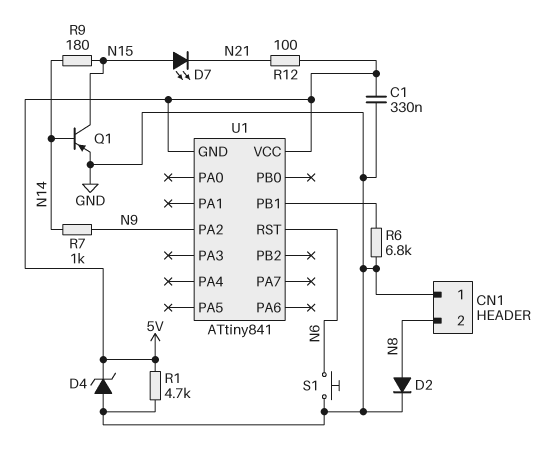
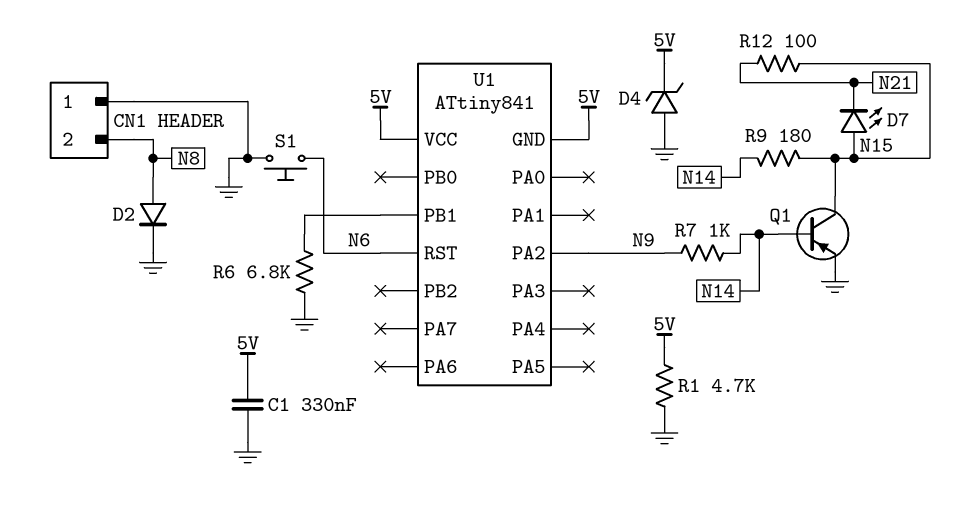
R12: 100 (5V, N21) -> 100 (N15, N21)

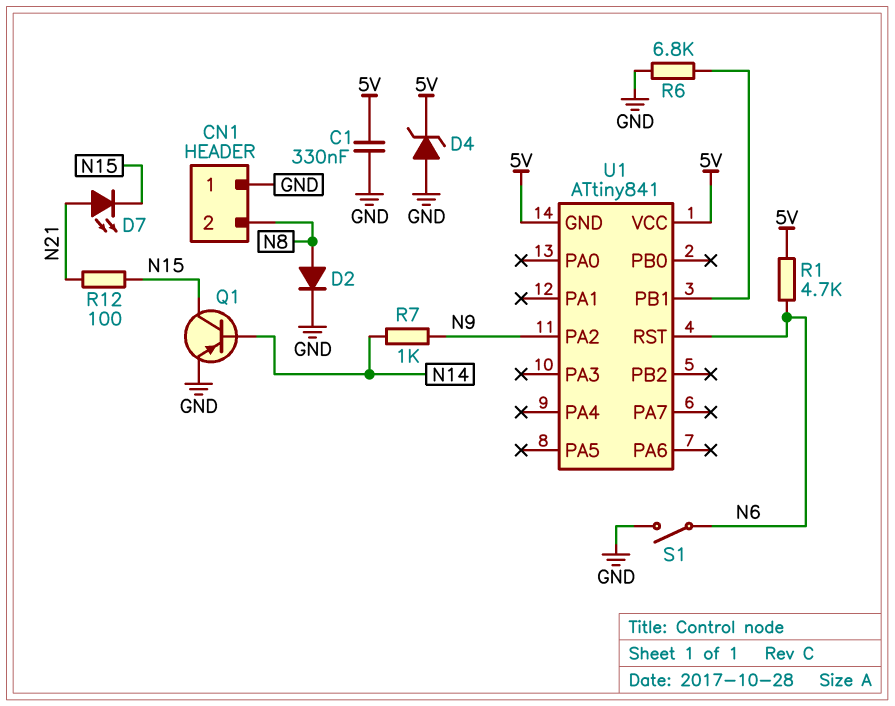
D7: LED (A N15, K N21) -> LED (A N21, K N15)
R1: 4.7k (5V, GND) -> 4.7k (5V, N6)
R9: 180 (N14, N15) -> none
S1: button (GND, N6) -> switch (GND, N6)

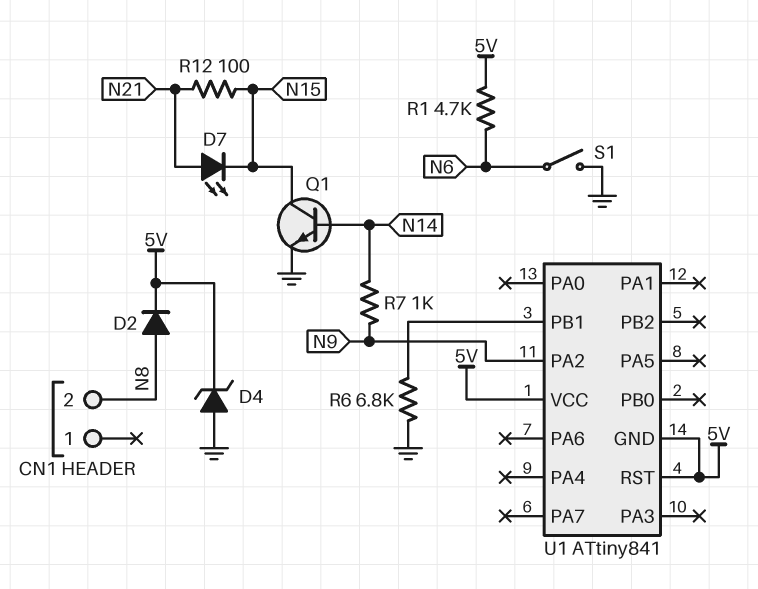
C1: 330nF (5V, GND) -> none
CN1 pin 1: GND -> none
D2: diode (A N8, K GND) -> diode (A N8, K 5V)
Q1: PNP (B N14, C N15, E GND) -> NPN (B N14, C N15, E GND)
U1 pin RST: N6 -> 5V

